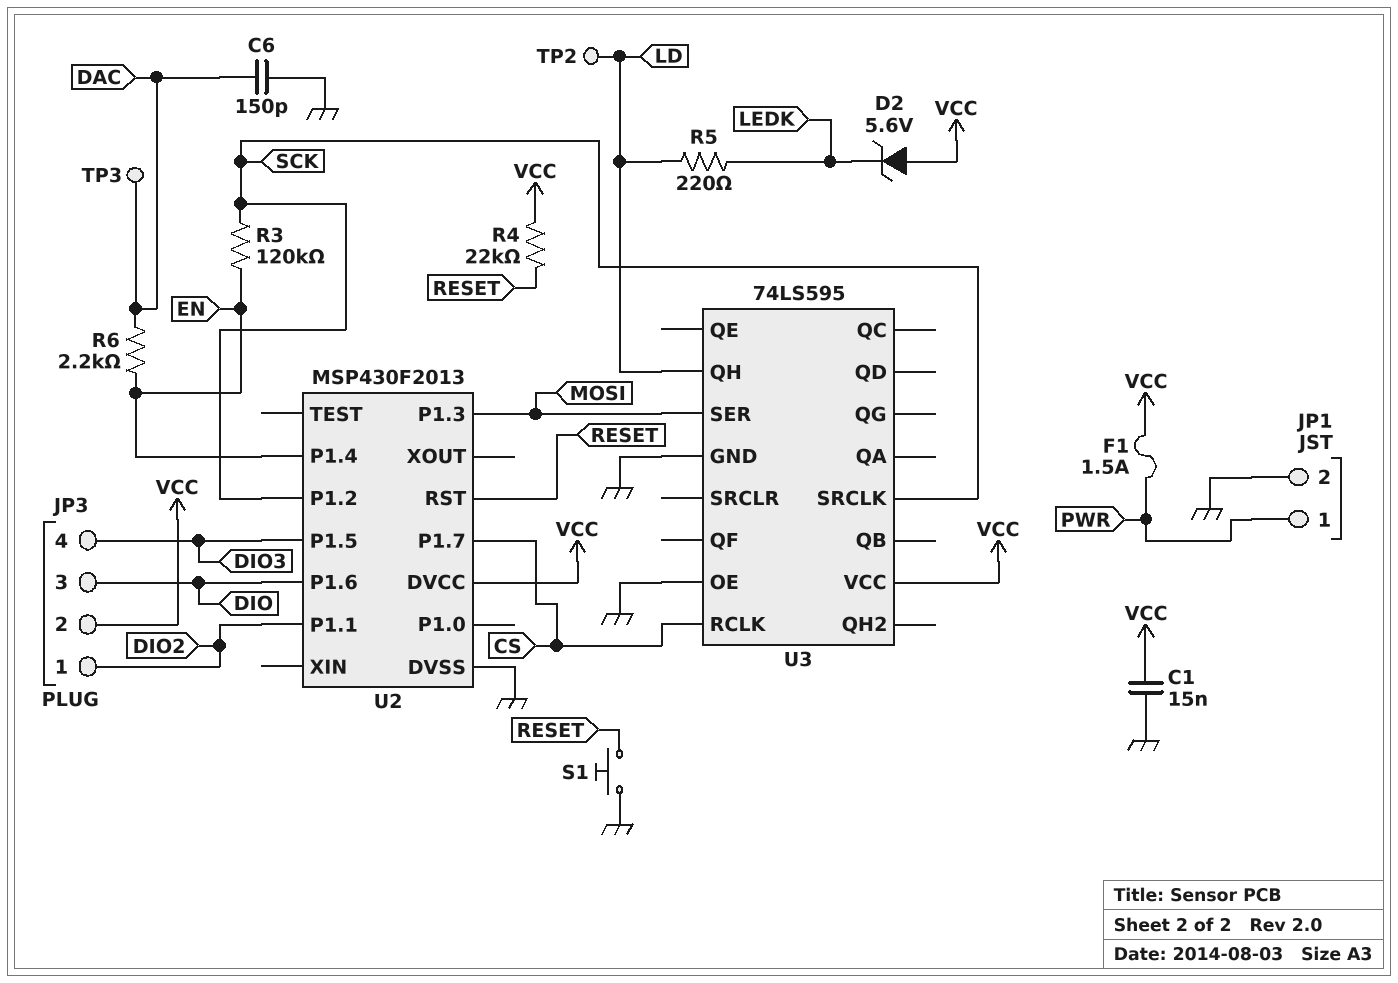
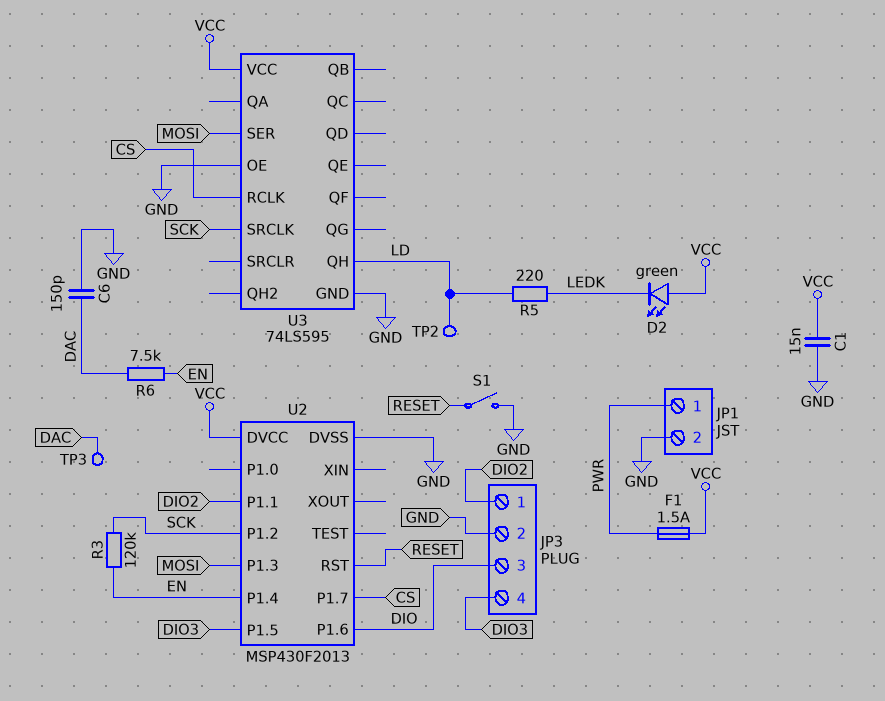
D2: zener 5.6V (A VCC, K LEDK) -> LED green (A VCC, K LEDK)
JP3 pin 2: VCC -> GND
R4: 22k (RESET, VCC) -> none
R6: 2.2k (DAC, EN) -> 7.5k (DAC, EN)
S1: button (GND, RESET) -> switch (GND, RESET)

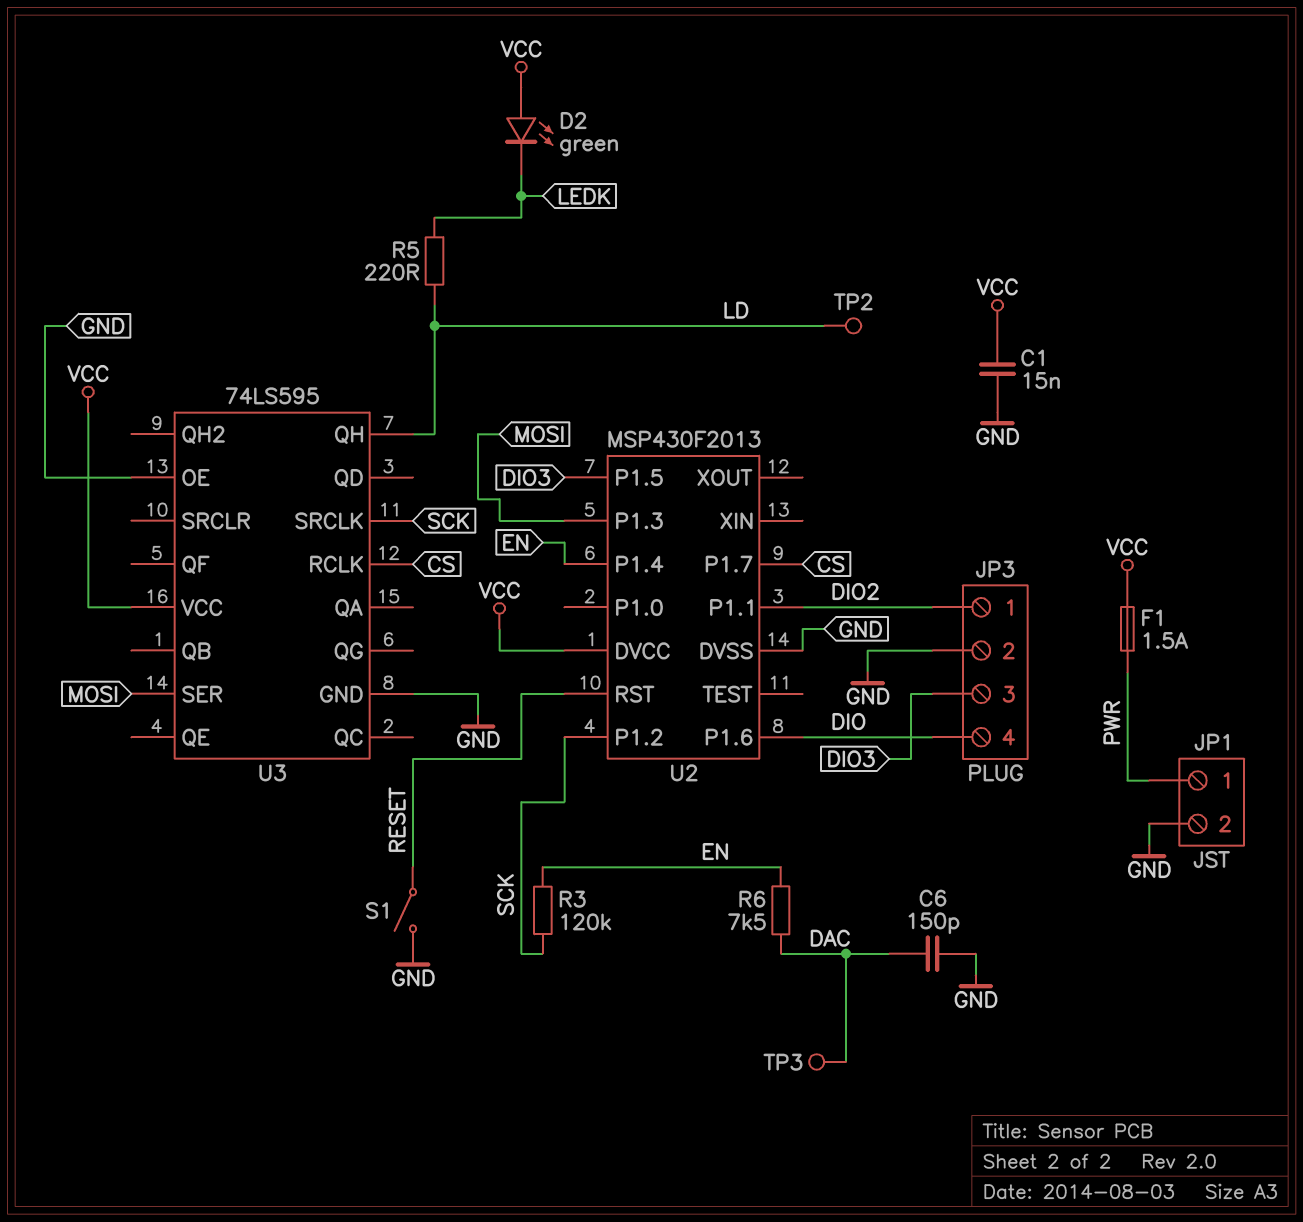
JP3 pin 3: DIO -> DIO3
JP3 pin 4: DIO3 -> DIO

